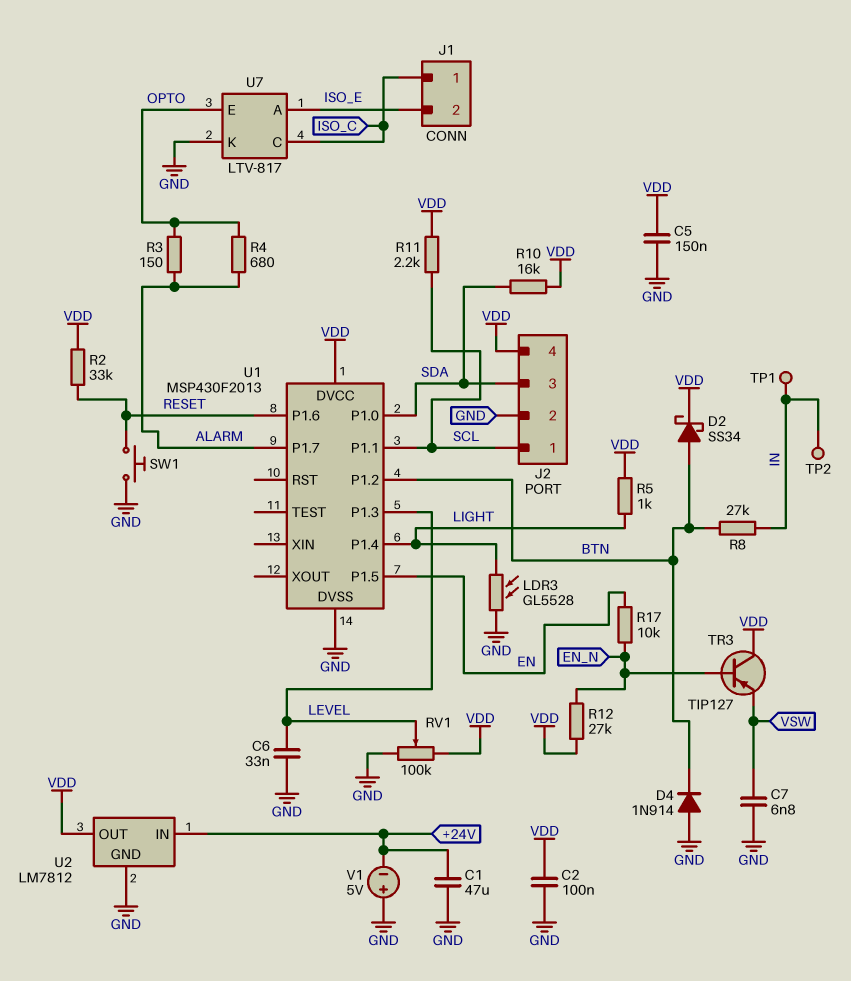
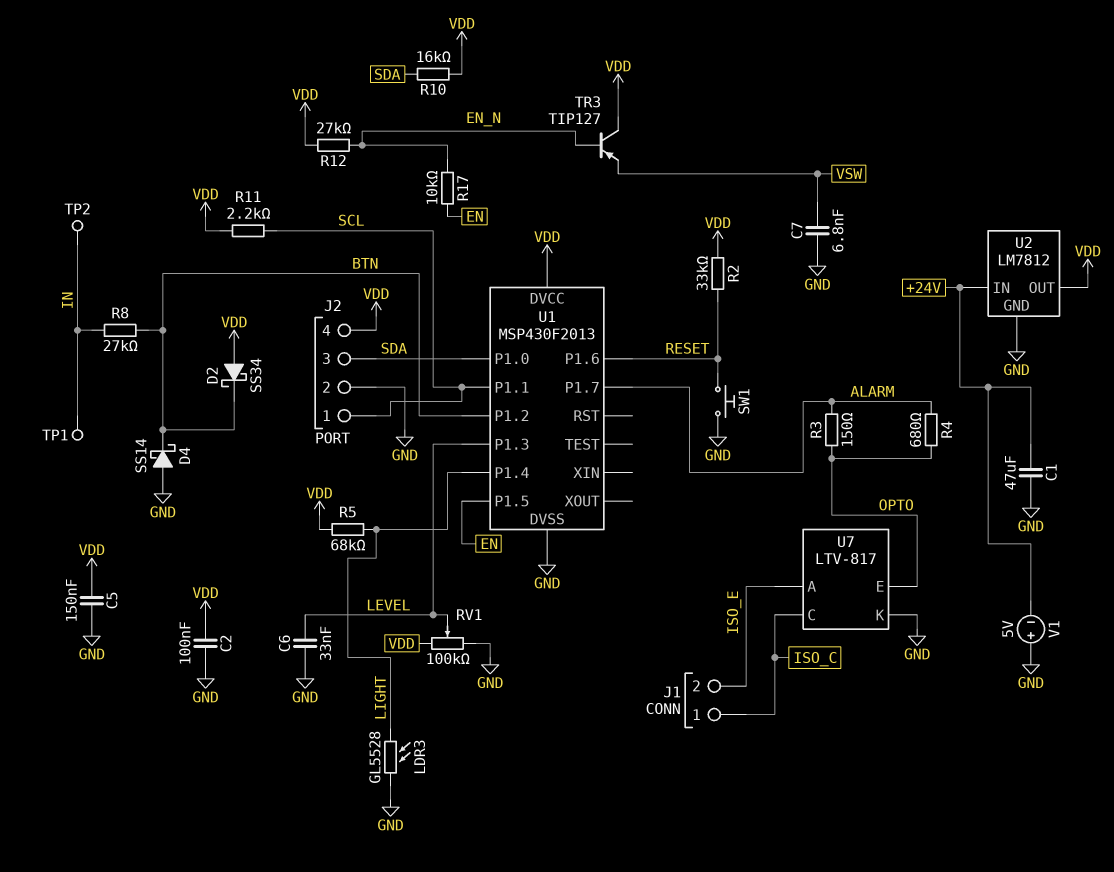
D2: schottky SS34 (A BTN, K VDD) -> schottky SS34 (A VDD, K BTN)
D4: diode 1N914 (A GND, K BTN) -> schottky SS14 (A GND, K BTN)
R5: 1k (LIGHT, VDD) -> 68k (LIGHT, VDD)

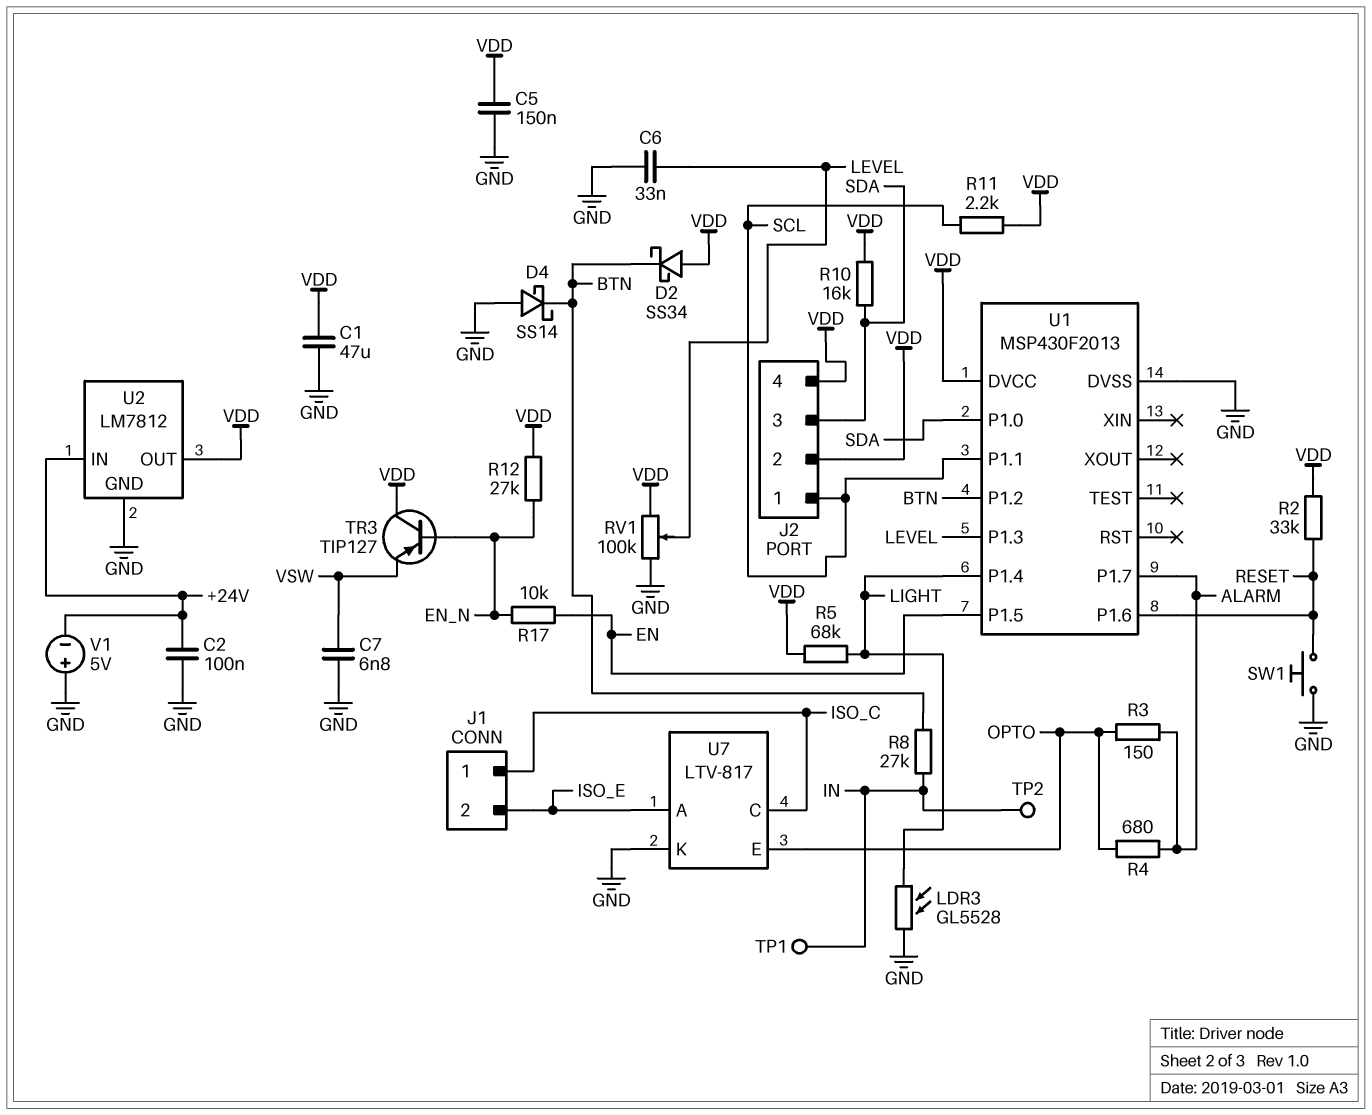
C1: 47uF (+24V, GND) -> 47uF (GND, VDD)
C2: 100nF (GND, VDD) -> 100nF (+24V, GND)
J2 pin 2: GND -> VDD

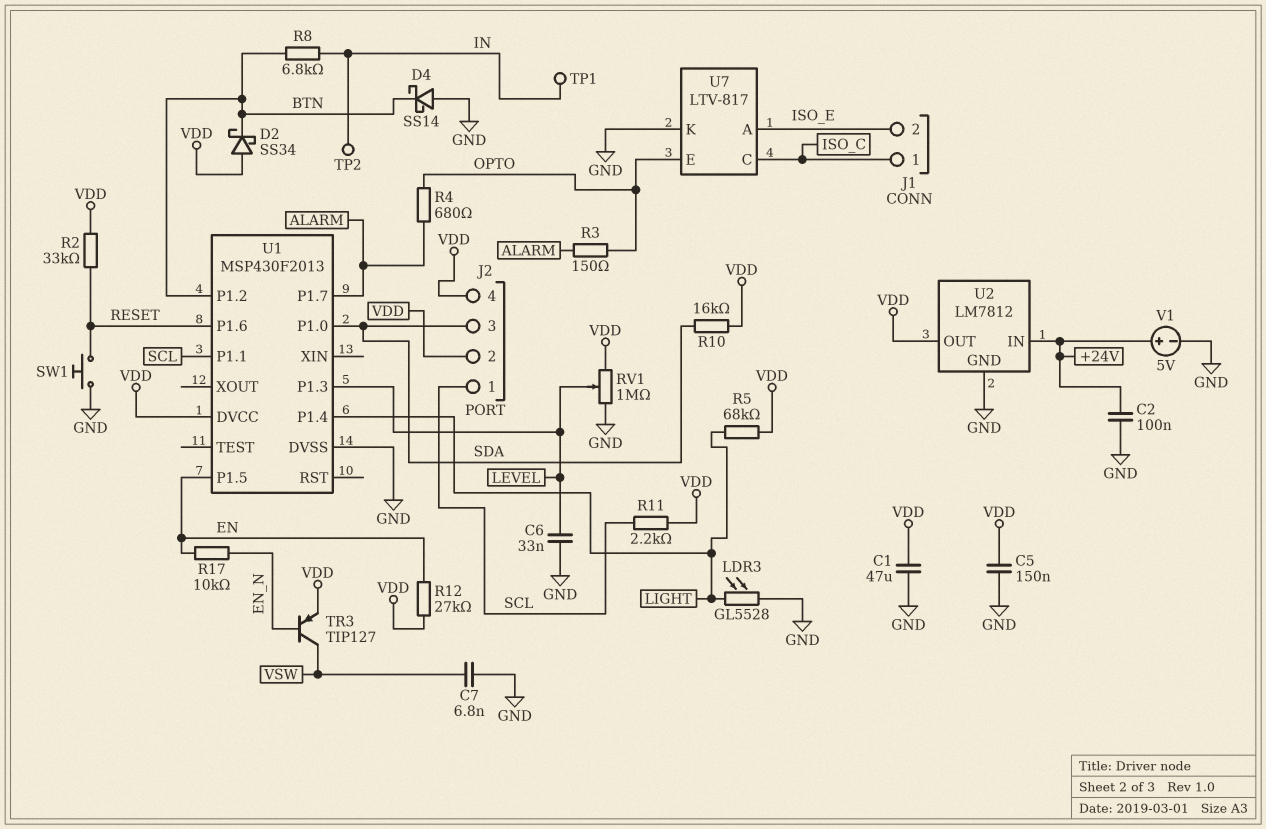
R8: 27k (BTN, IN) -> 6.8k (BTN, IN)
R12: 27k (EN_N, VDD) -> 27k (EN, VDD)
RV1: 100k (GND, VDD, wiper LEVEL) -> 1M (GND, VDD, wiper LEVEL)
TR3: PNP TIP127 (B EN_N, C VDD, E VSW) -> PNP TIP127 (B EN_N, C VSW, E VDD)
V1: 5V (plus GND, minus +24V) -> 5V (plus +24V, minus GND)

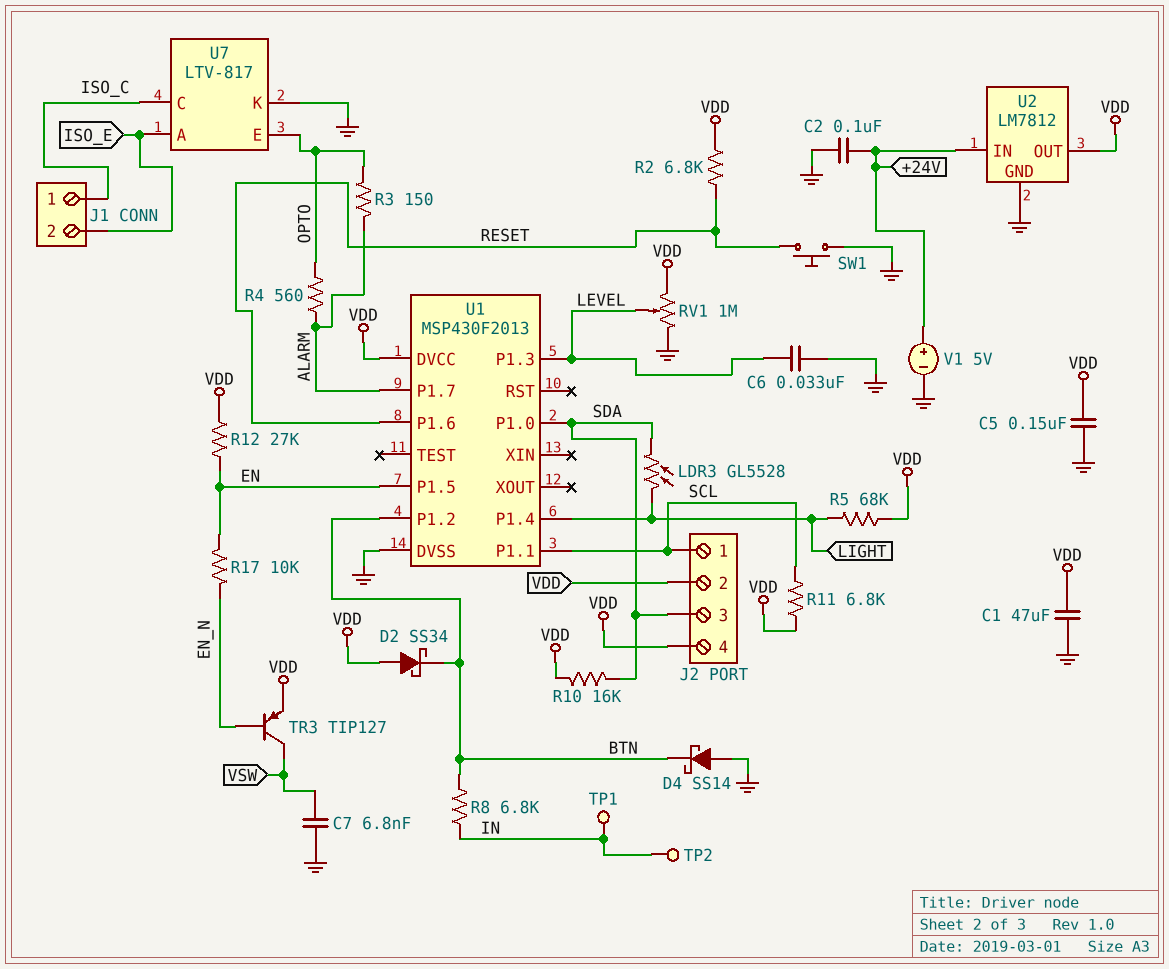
LDR3: GL5528 (GND, LIGHT) -> GL5528 (LIGHT, SDA)
R2: 33k (RESET, VDD) -> 6.8k (RESET, VDD)
R4: 680 (ALARM, OPTO) -> 560 (ALARM, OPTO)
R11: 2.2k (SCL, VDD) -> 6.8k (SCL, VDD)

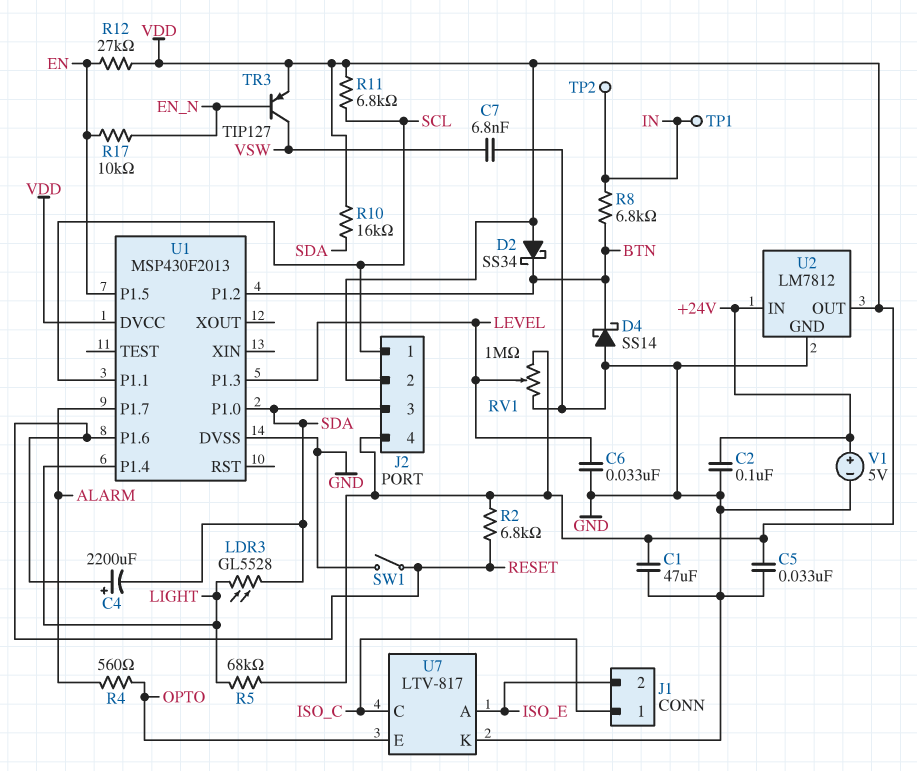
C4: none -> 2200uF (plus RESET, minus SDA)
C5: 150nF (GND, VDD) -> 33nF (GND, VDD)
R3: 150 (ALARM, OPTO) -> none
SW1: button (GND, RESET) -> switch (GND, RESET)

